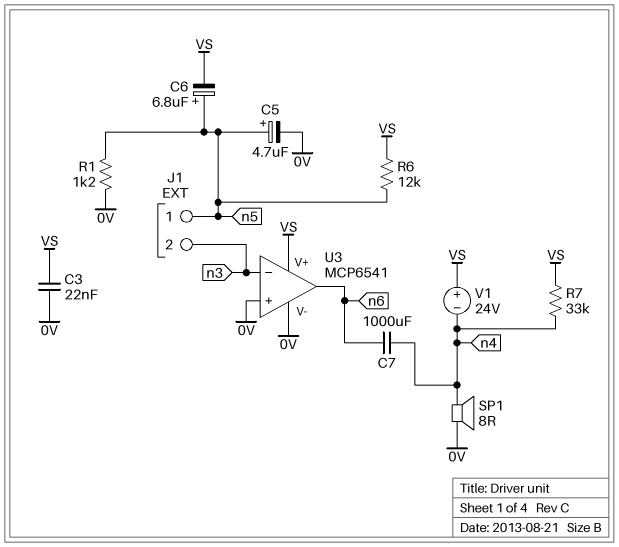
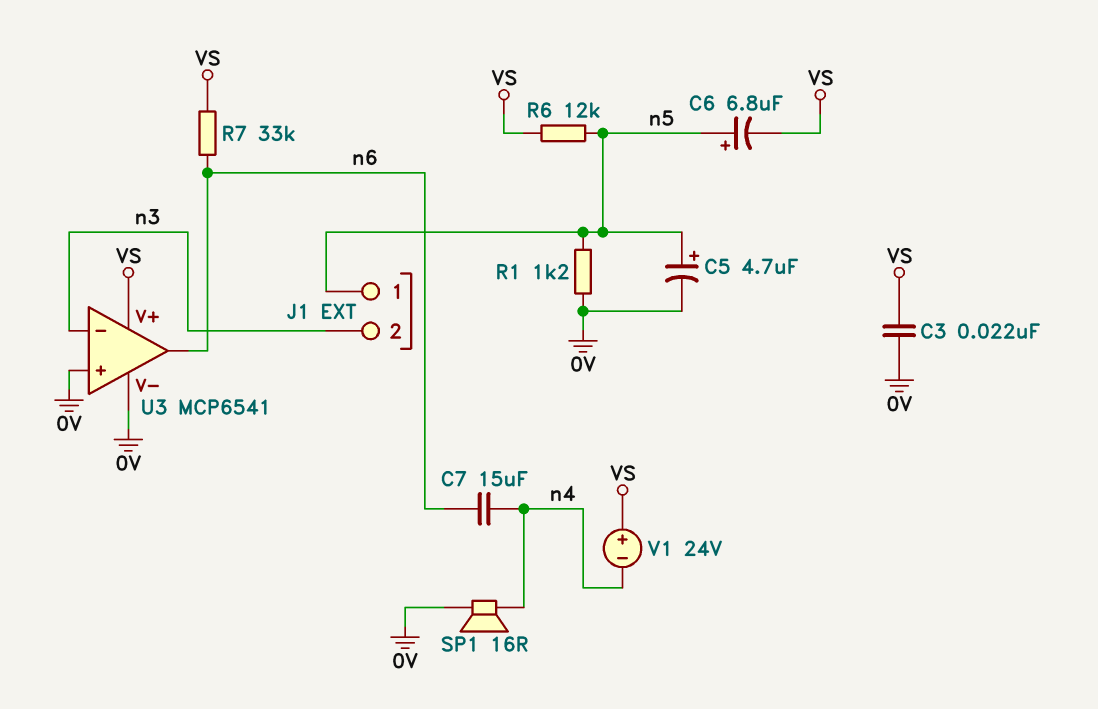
C7: 1000uF (n4, n6) -> 15uF (n4, n6)
R7: 33k (VS, n4) -> 33k (VS, n6)
SP1: speaker 8R (0V, n4) -> speaker 16R (0V, n4)

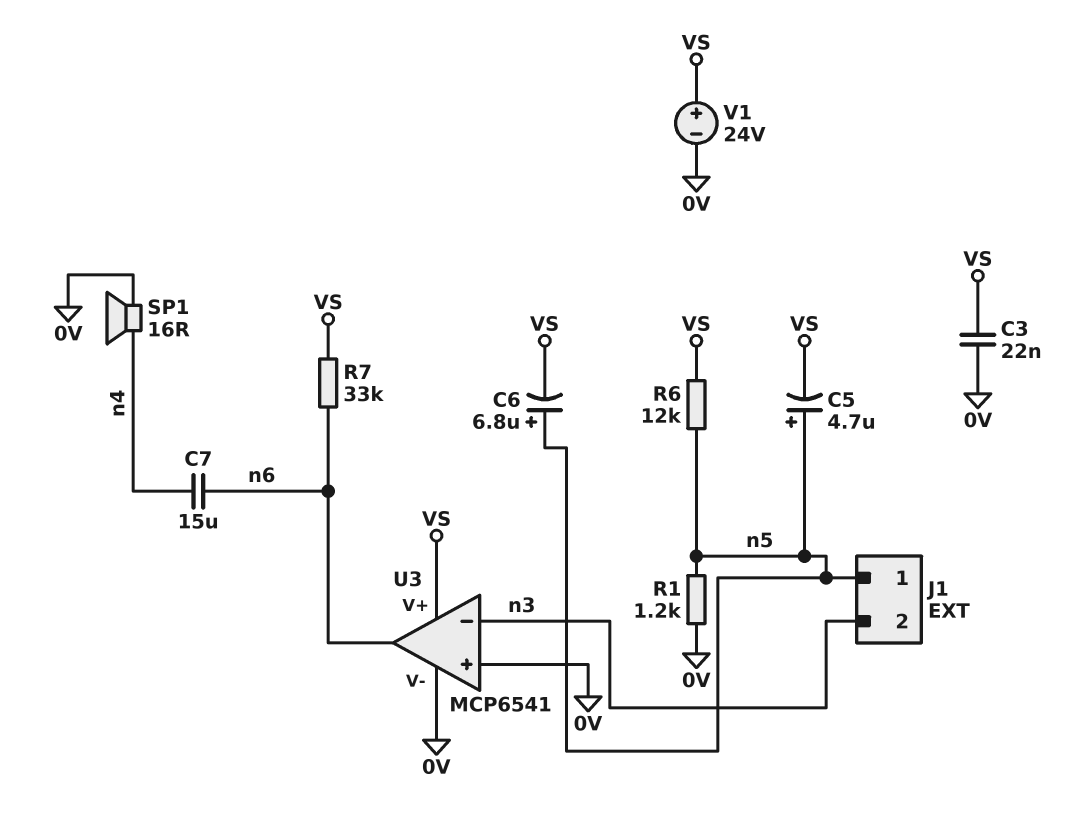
C5: 4.7uF (plus n5, minus 0V) -> 4.7uF (plus n5, minus VS)
V1: 24V (plus VS, minus n4) -> 24V (plus VS, minus 0V)

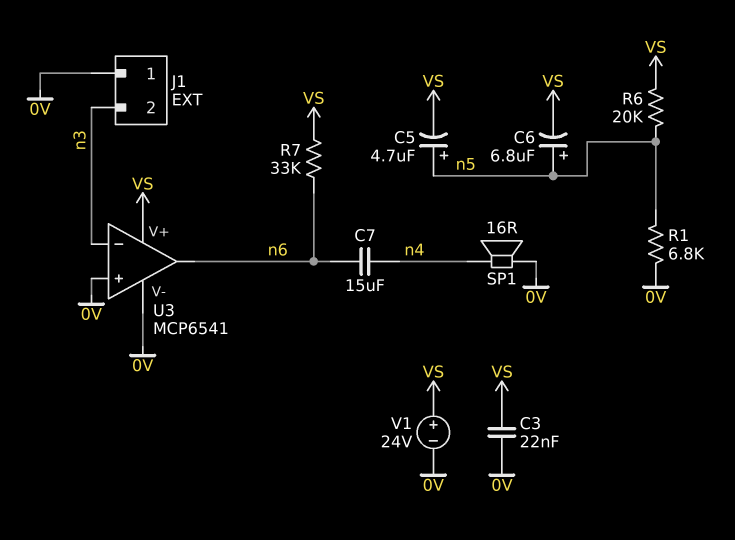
J1 pin 1: n5 -> 0V
R1: 1.2k (0V, n5) -> 6.8k (0V, n5)
R6: 12k (VS, n5) -> 20k (VS, n5)

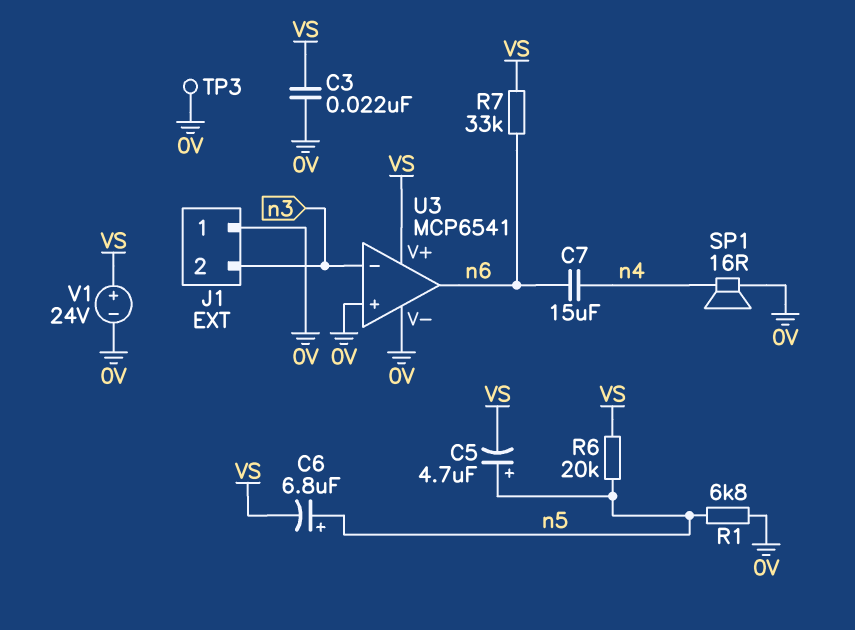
TP3: none -> test point (0V)

